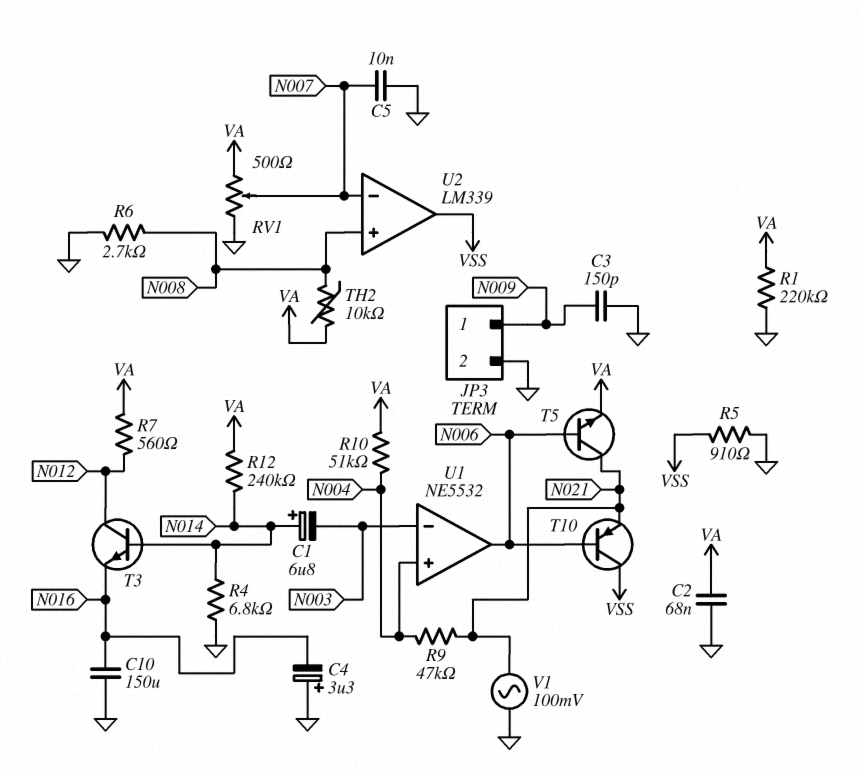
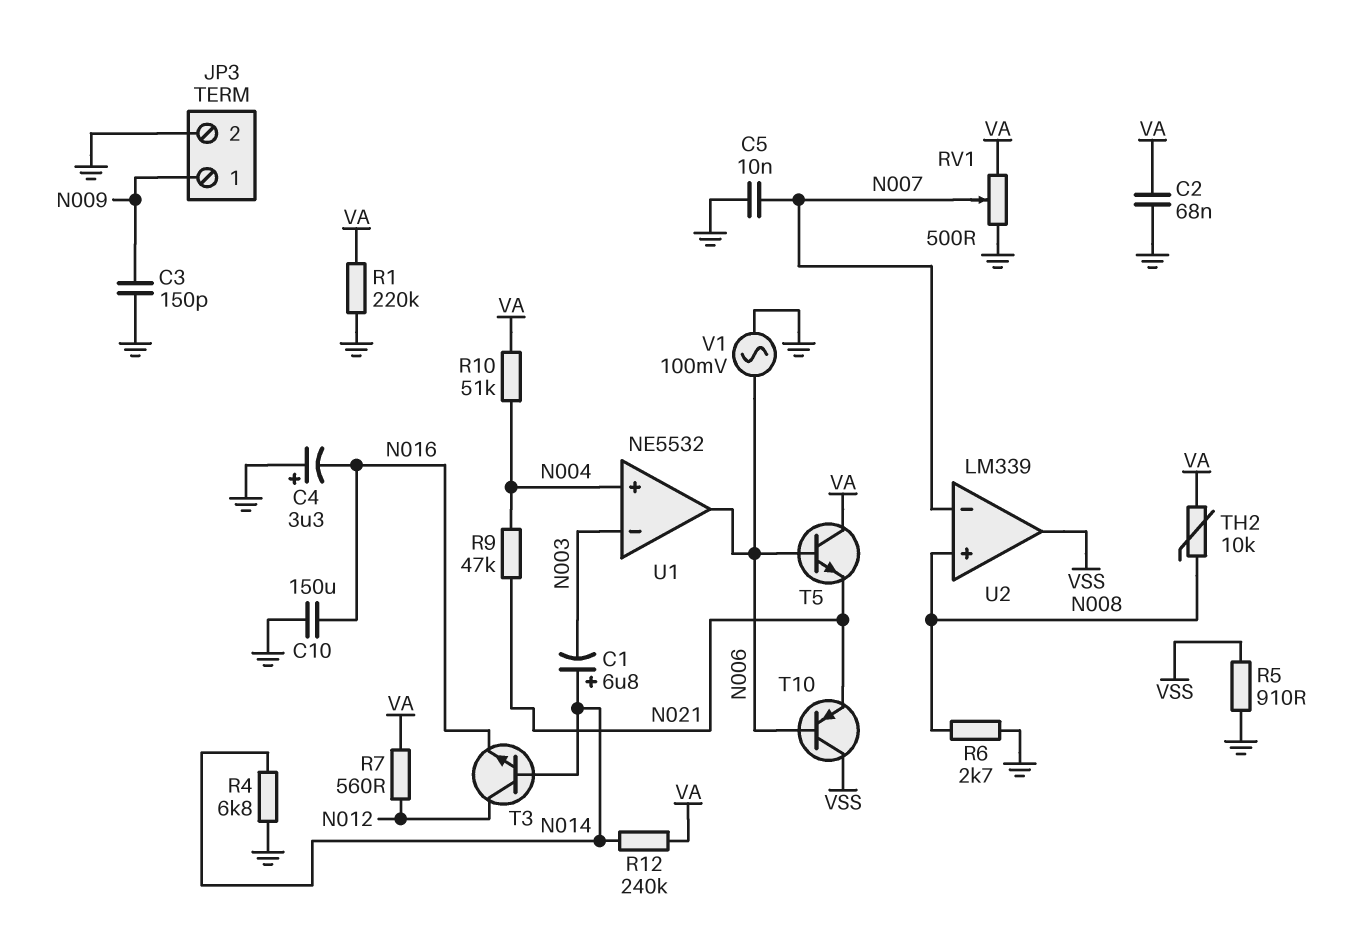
T5: NPN (B N006, C N021, E VA) -> NPN (B N006, C VA, E N021)
V1: AC 100mV (GND, N021) -> AC 100mV (GND, N006)

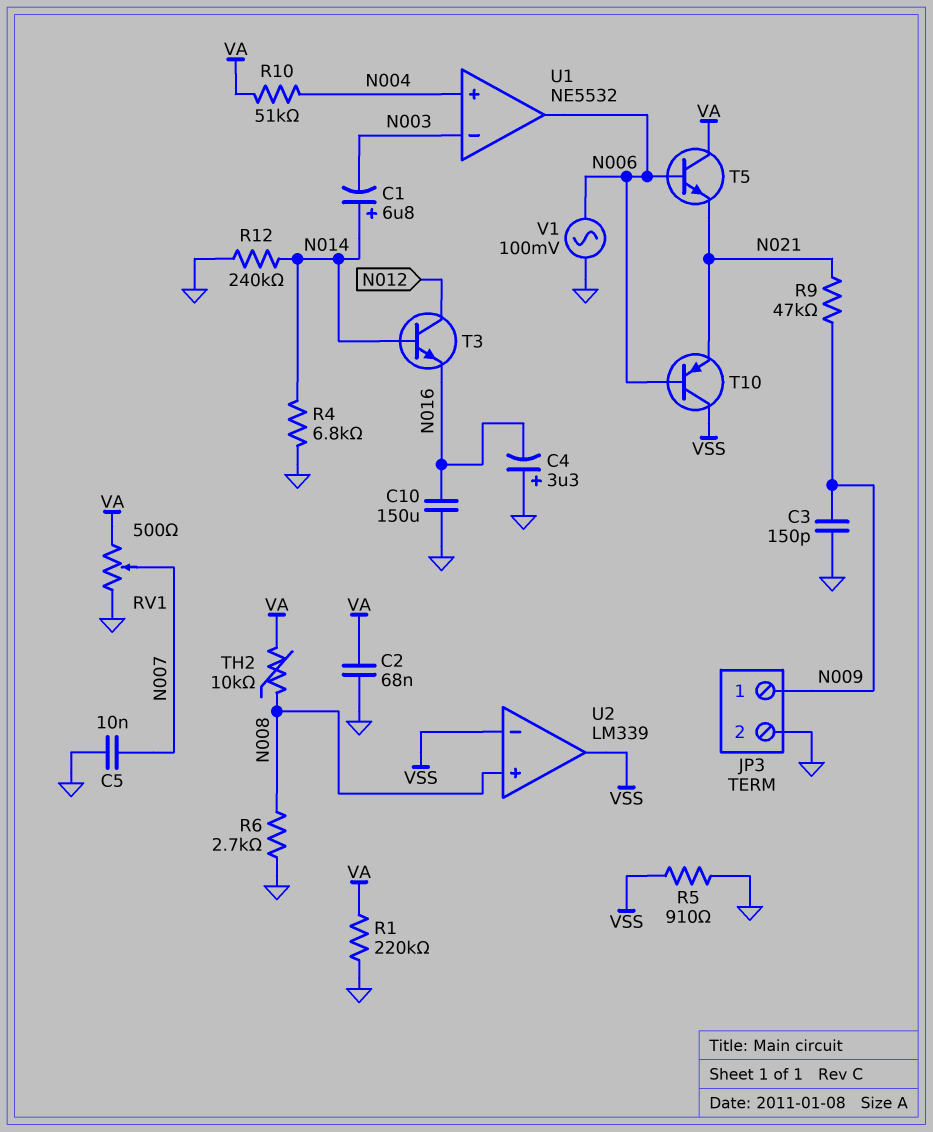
R7: 560 (N012, VA) -> none
R9: 47k (N004, N021) -> 47k (N009, N021)
R12: 240k (N014, VA) -> 240k (GND, N014)
U2 pin in-: N007 -> VSS

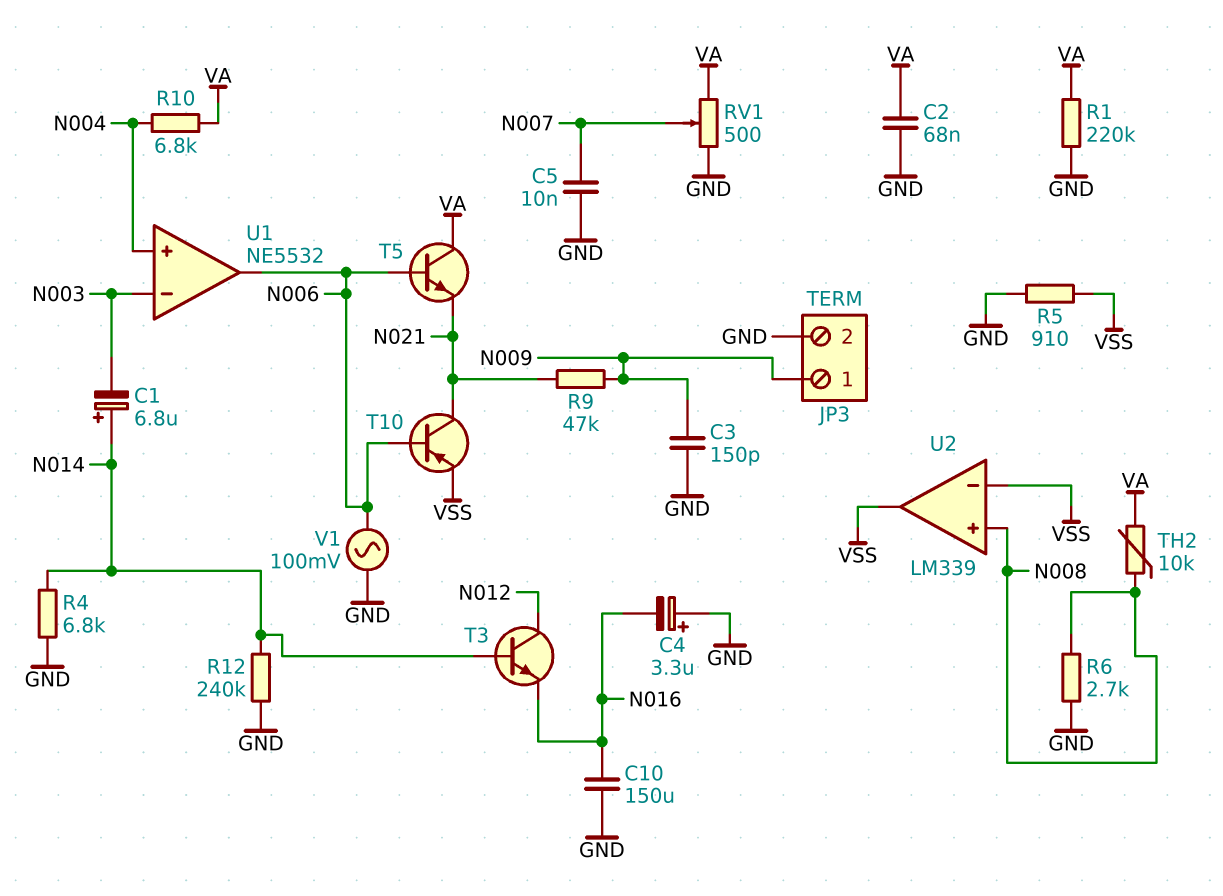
R10: 51k (N004, VA) -> 6.8k (N004, VA)
T10: PNP (B N006, C VSS, E N021) -> PNP (B N006, C N021, E VSS)

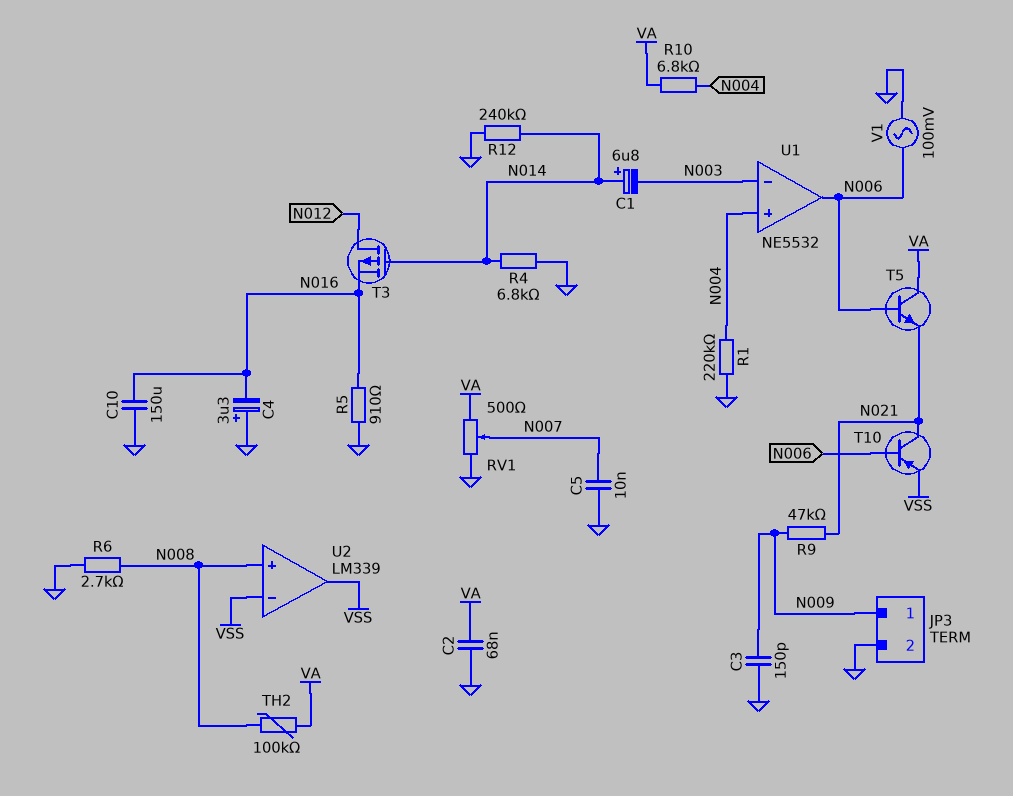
R1: 220k (GND, VA) -> 220k (GND, N004)
R5: 910 (GND, VSS) -> 910 (GND, N016)
T3: NPN (B N014, C N012, E N016) -> PMOS (G N014, D N012, S N016)
TH2: 10k (N008, VA) -> 100k (N008, VA)

